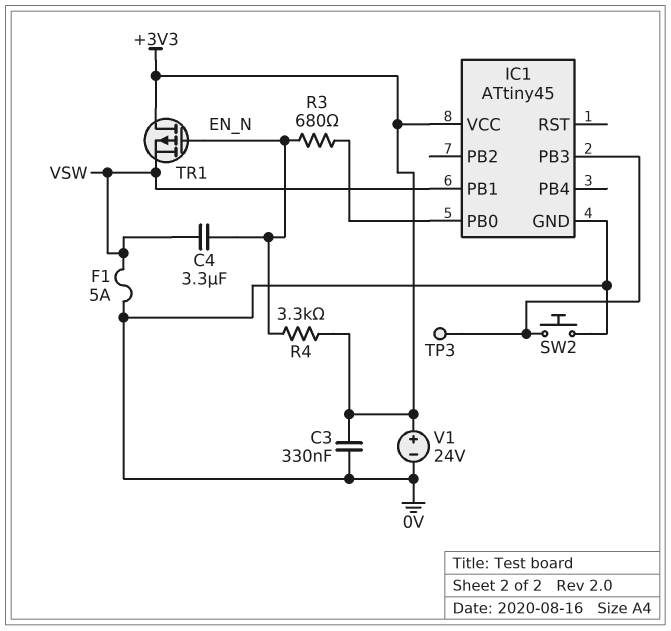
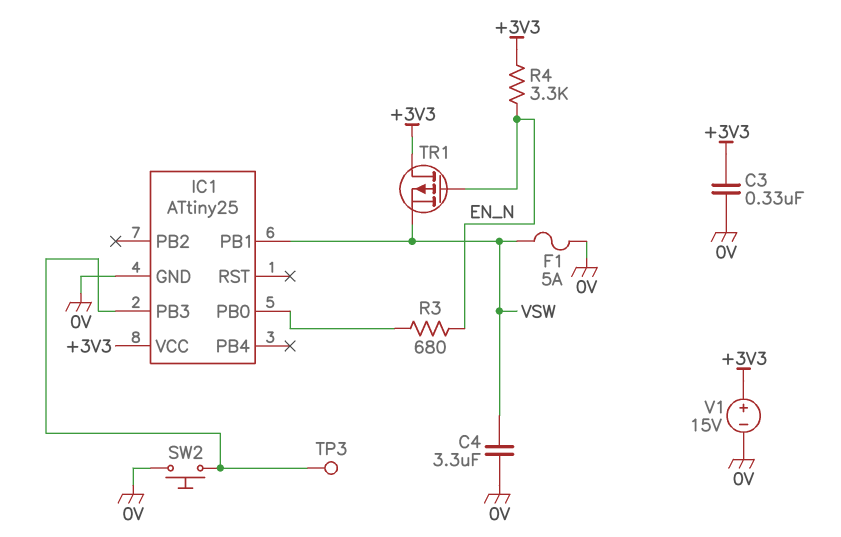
C4: 3.3uF (EN_N, VSW) -> 3.3uF (0V, VSW)
IC1: ATtiny45 -> ATtiny25
V1: 24V (plus +3V3, minus 0V) -> 15V (plus +3V3, minus 0V)

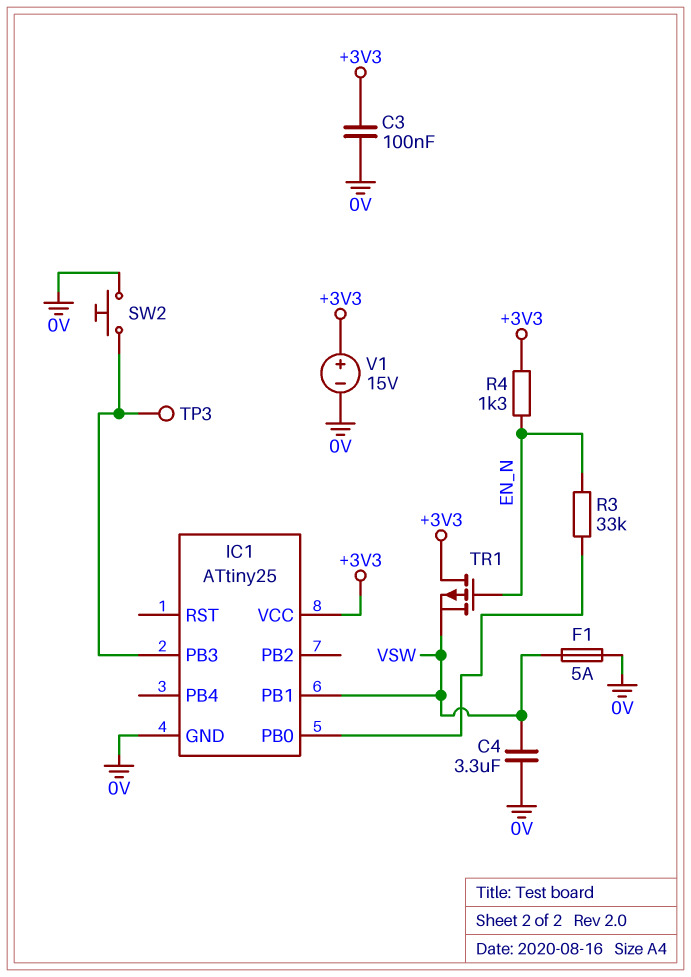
C3: 330nF (+3V3, 0V) -> 100nF (+3V3, 0V)
R3: 680 (EN_N, IC1/PB0) -> 33k (EN_N, IC1/PB0)
R4: 3.3k (+3V3, EN_N) -> 1.3k (+3V3, EN_N)

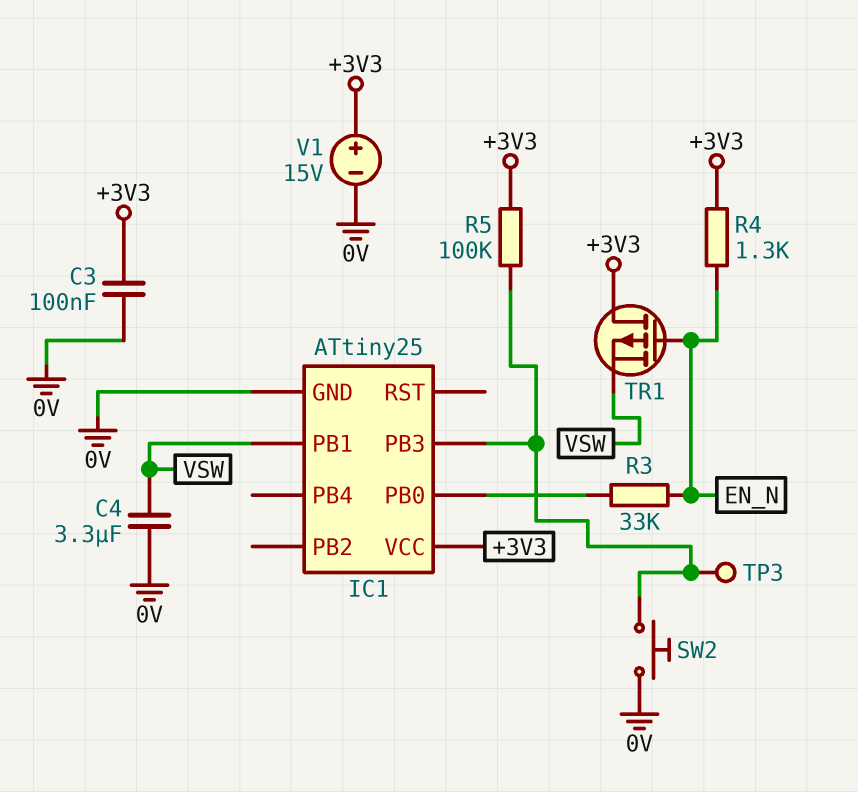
F1: 5A (0V, VSW) -> none
R5: none -> 100k (+3V3, IC1/PB3)

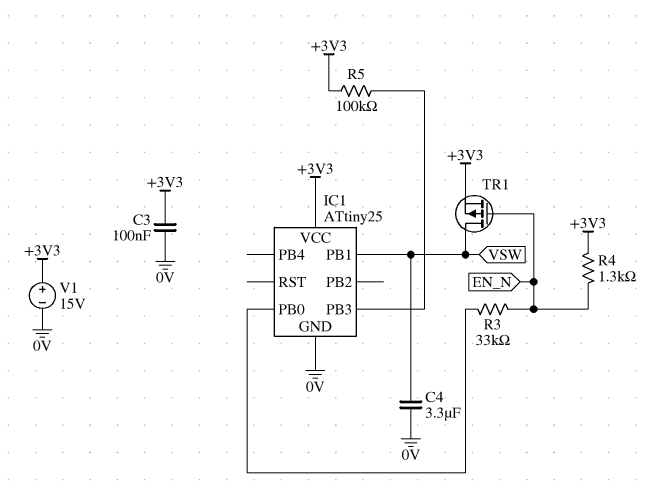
SW2: button (0V, IC1/PB3) -> none
TP3: test point (IC1/PB3) -> none
TR1: PMOS (G EN_N, D +3V3, S VSW) -> PMOS (G EN_N, D VSW, S +3V3)

